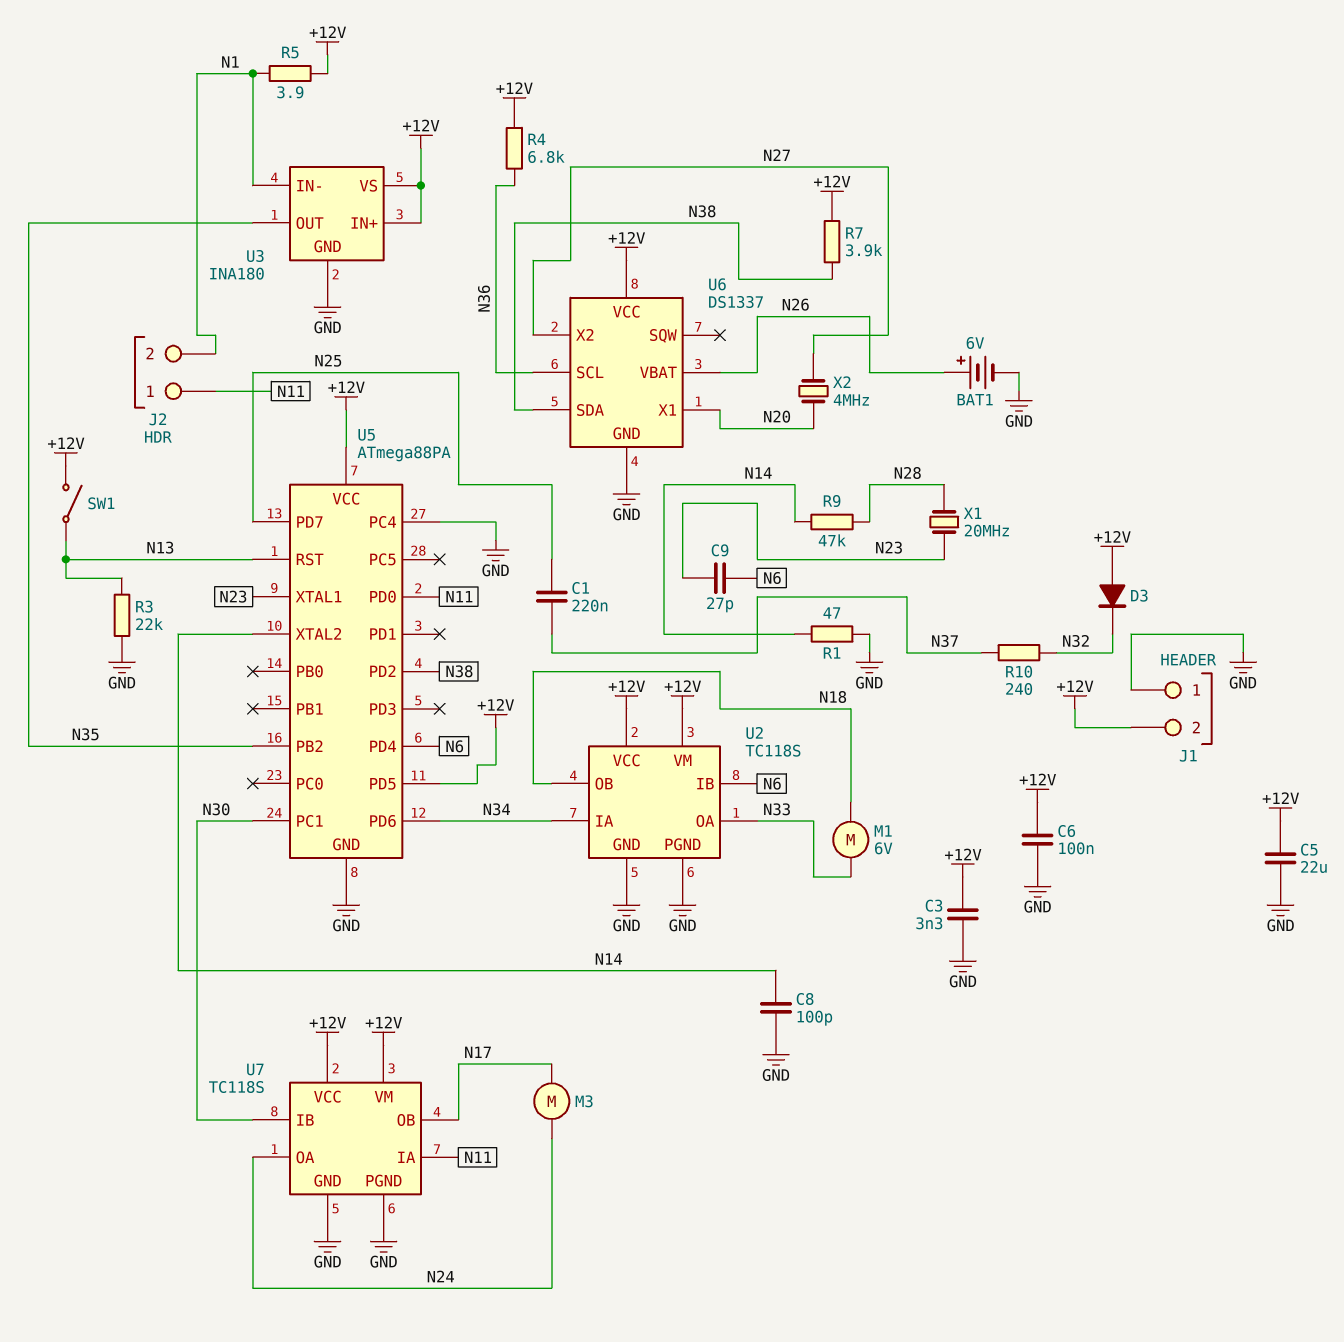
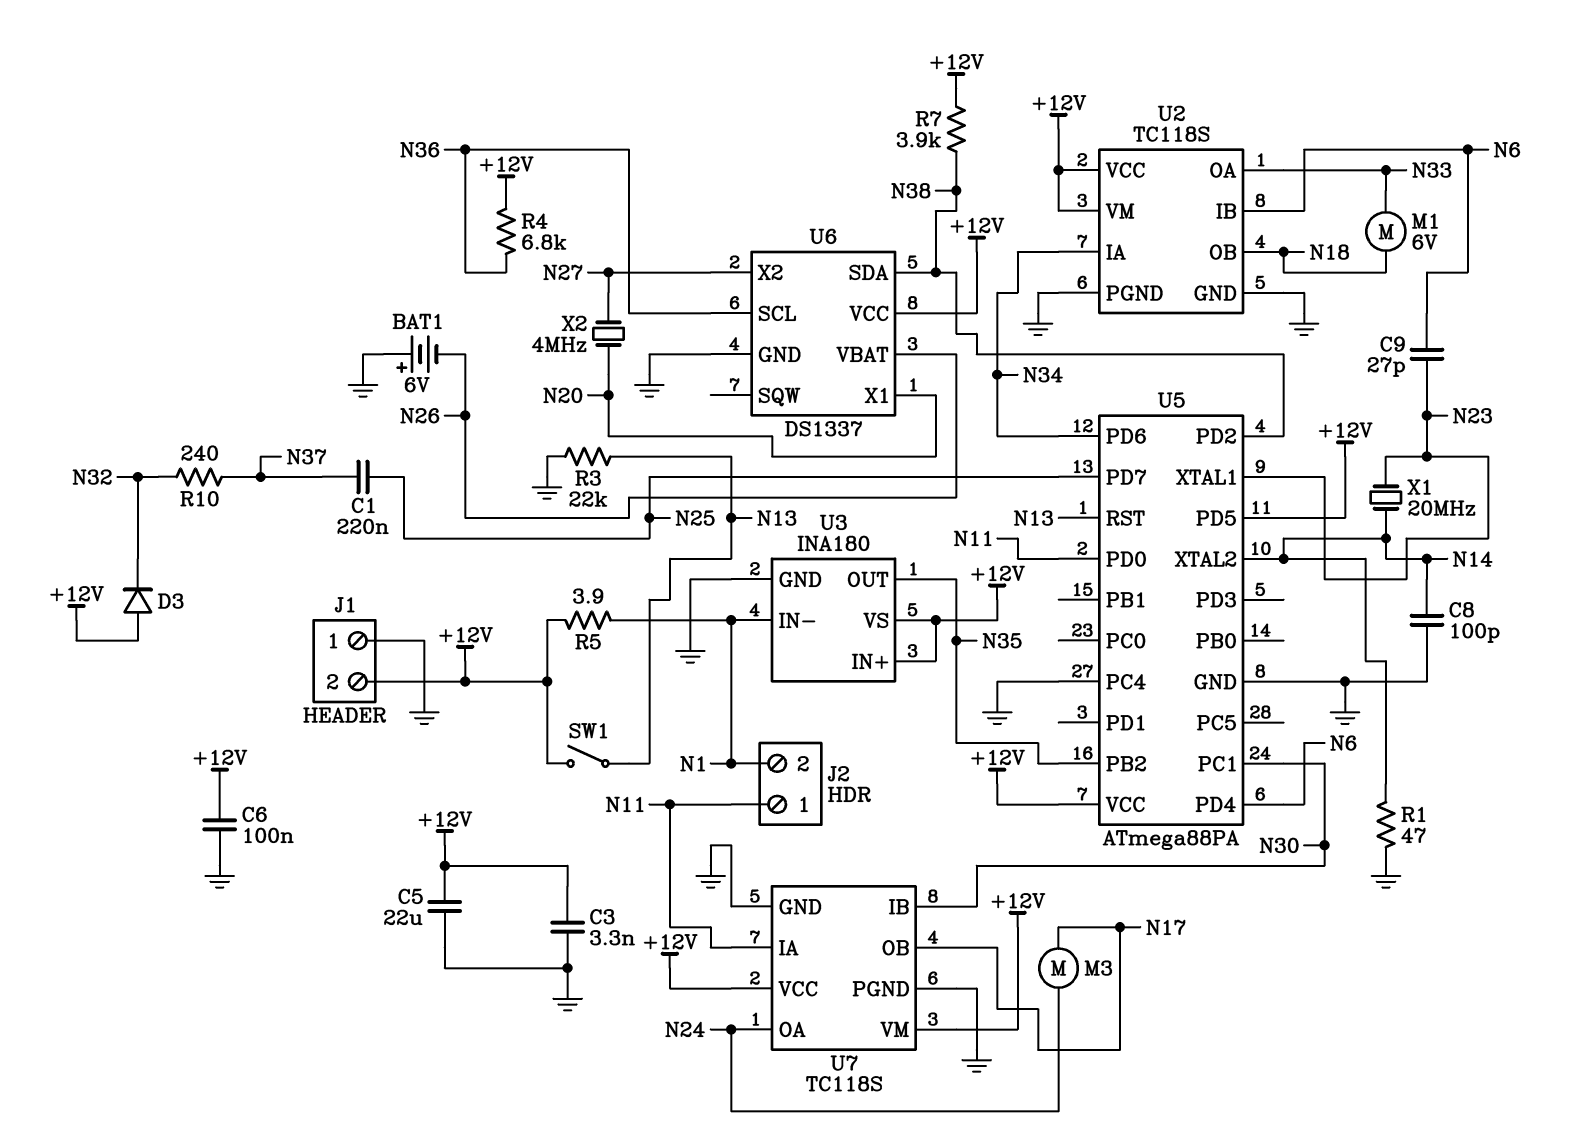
BAT1: 6V (plus N26, minus GND) -> 6V (plus GND, minus N26)
R9: 47k (N14, N28) -> none
X1: 20MHz (N23, N28) -> 20MHz (N14, N23)

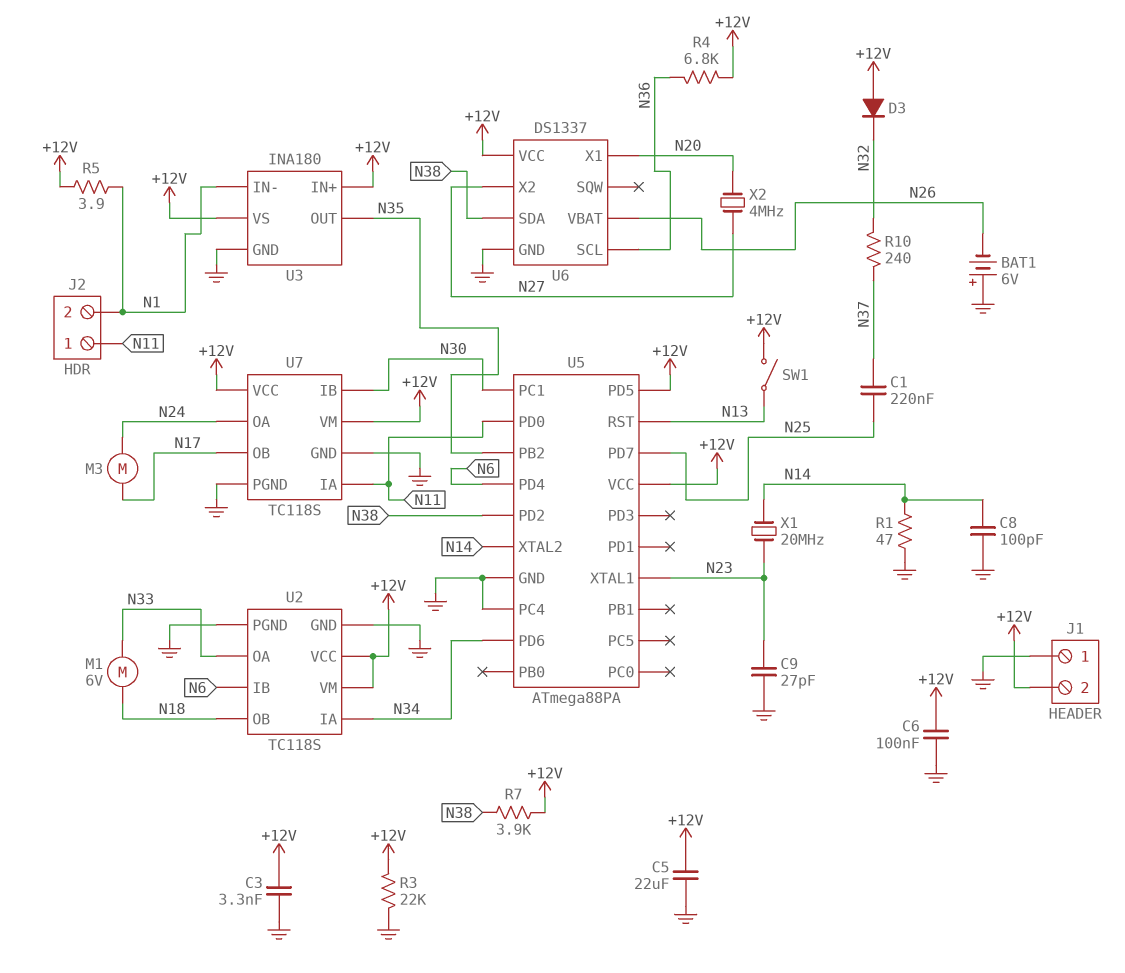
C9: 27pF (N6, N23) -> 27pF (GND, N23)
R3: 22k (GND, N13) -> 22k (+12V, GND)

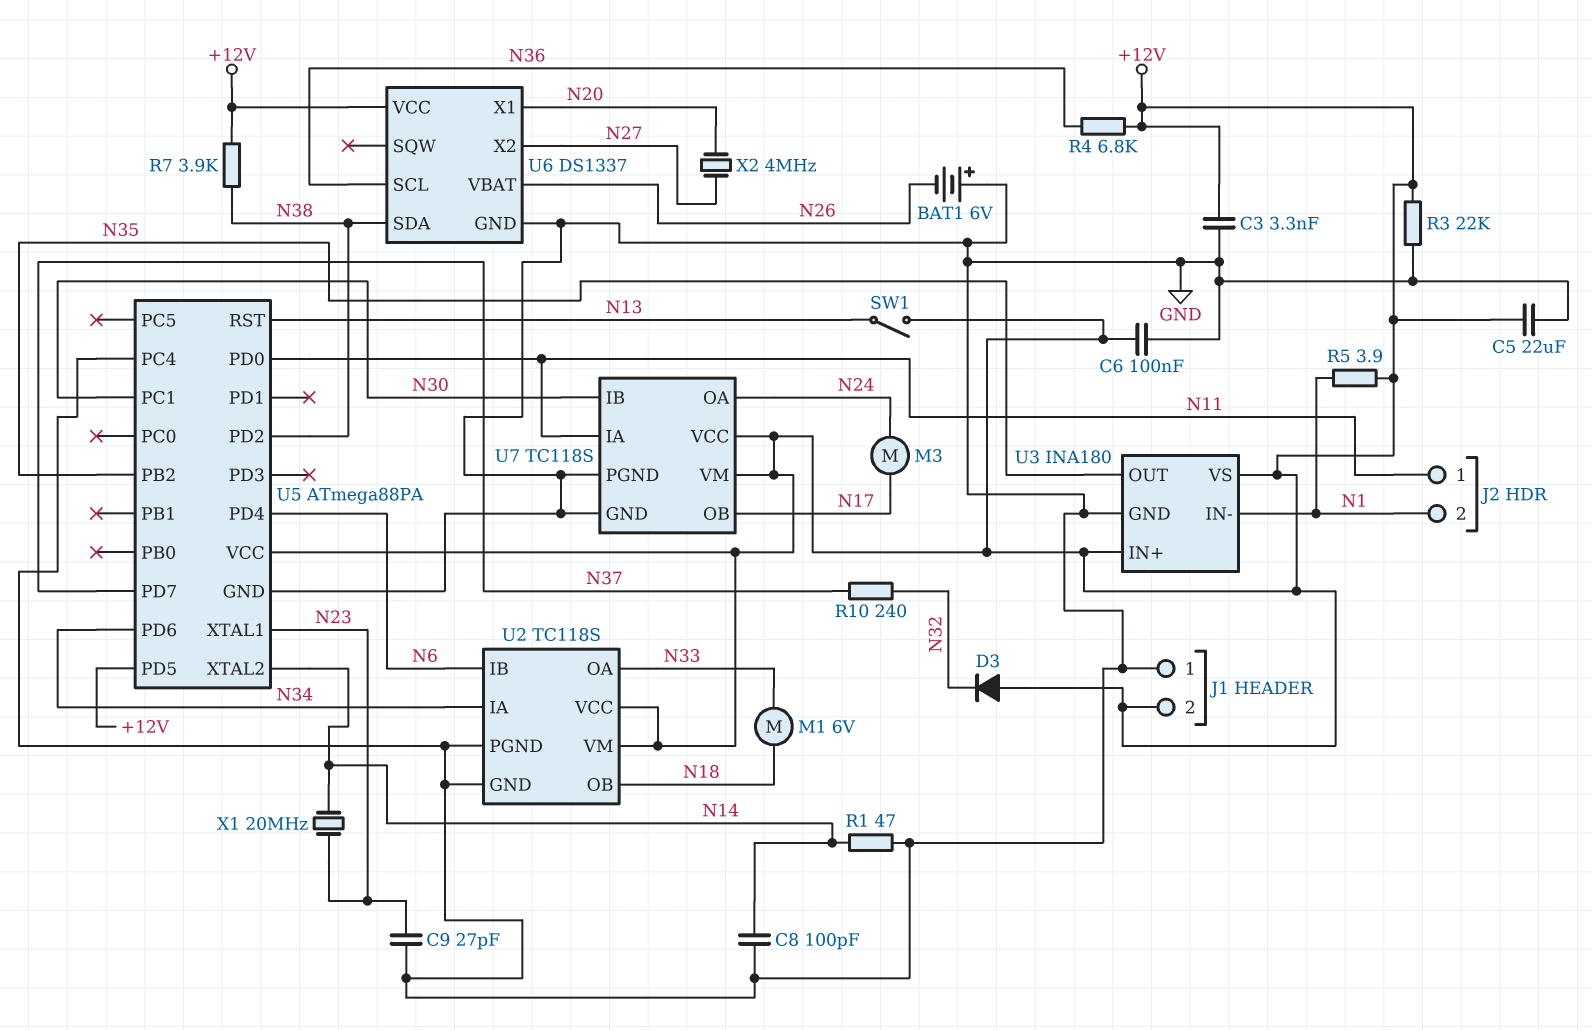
C1: 220nF (N25, N37) -> none
U5 pin PD7: N25 -> N37

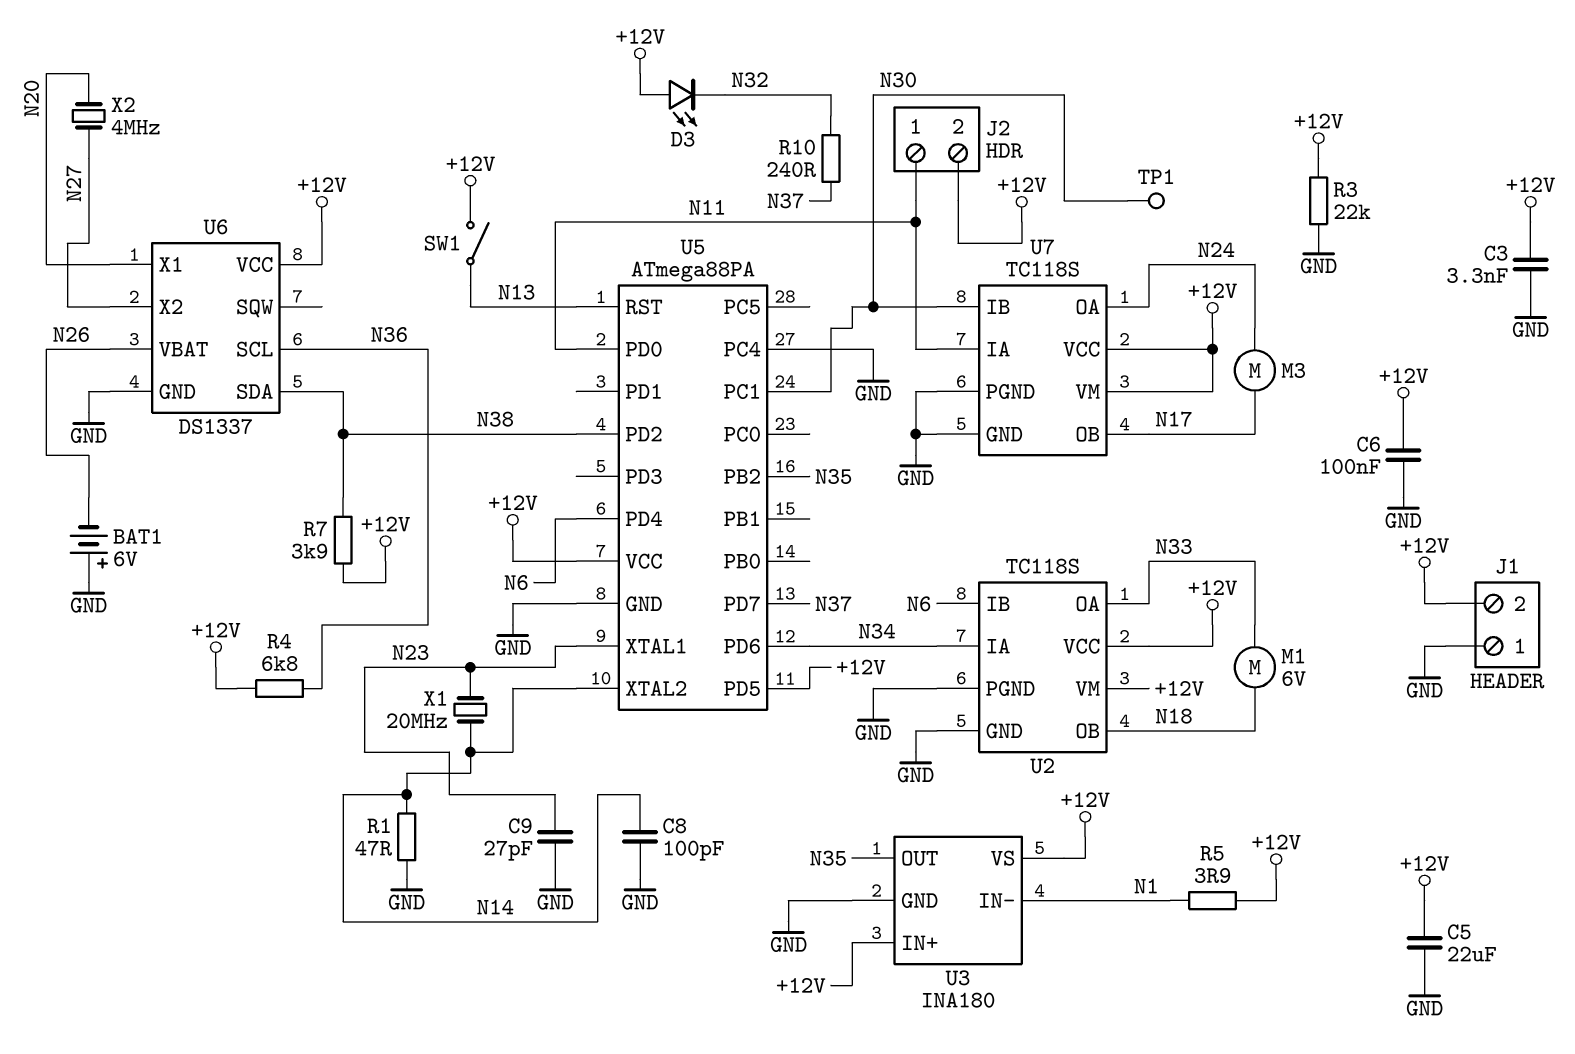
D3: diode (A +12V, K N32) -> LED (A +12V, K N32)
J2 pin 2: N1 -> +12V
TP1: none -> test point (N30)

